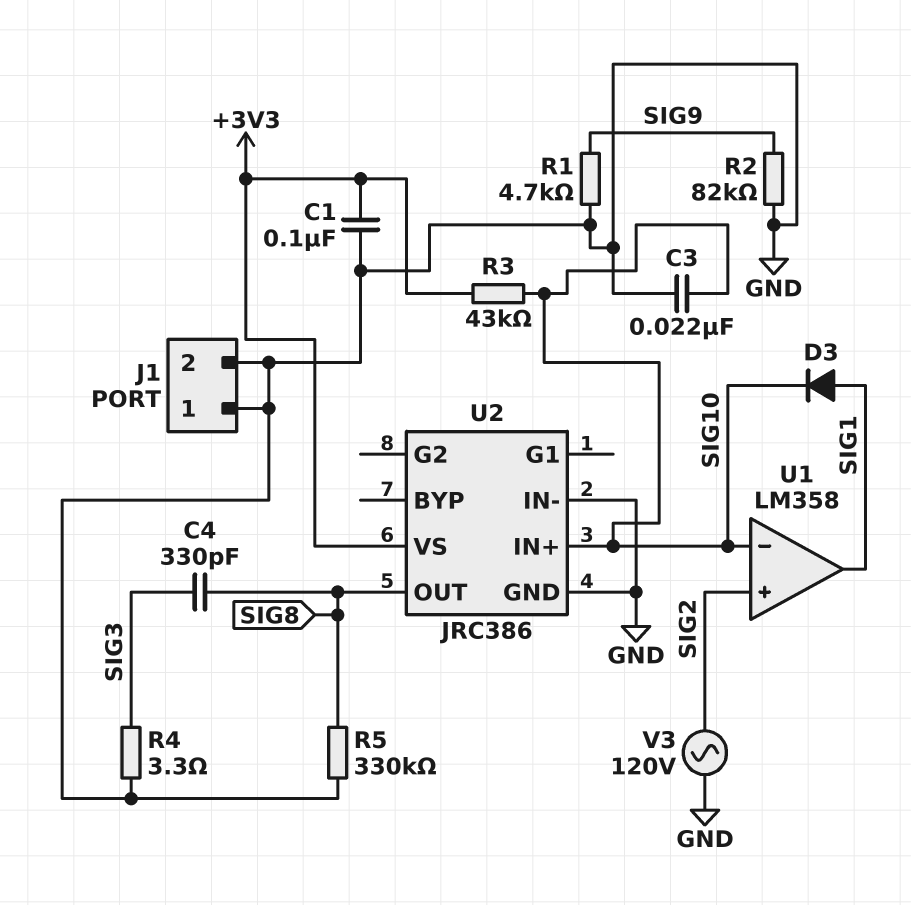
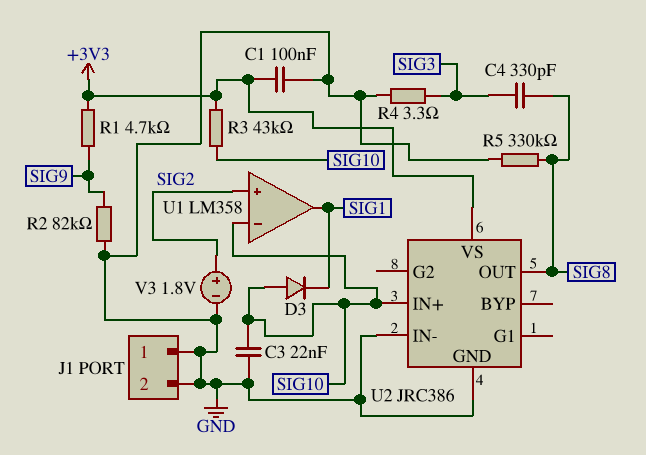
D3: diode (A SIG1, K SIG10) -> diode (A SIG10, K SIG1)
R1: 4.7k (GND, SIG9) -> 4.7k (+3V3, SIG9)
V3: AC 120V (GND, SIG2) -> 1.8V (plus SIG2, minus GND)

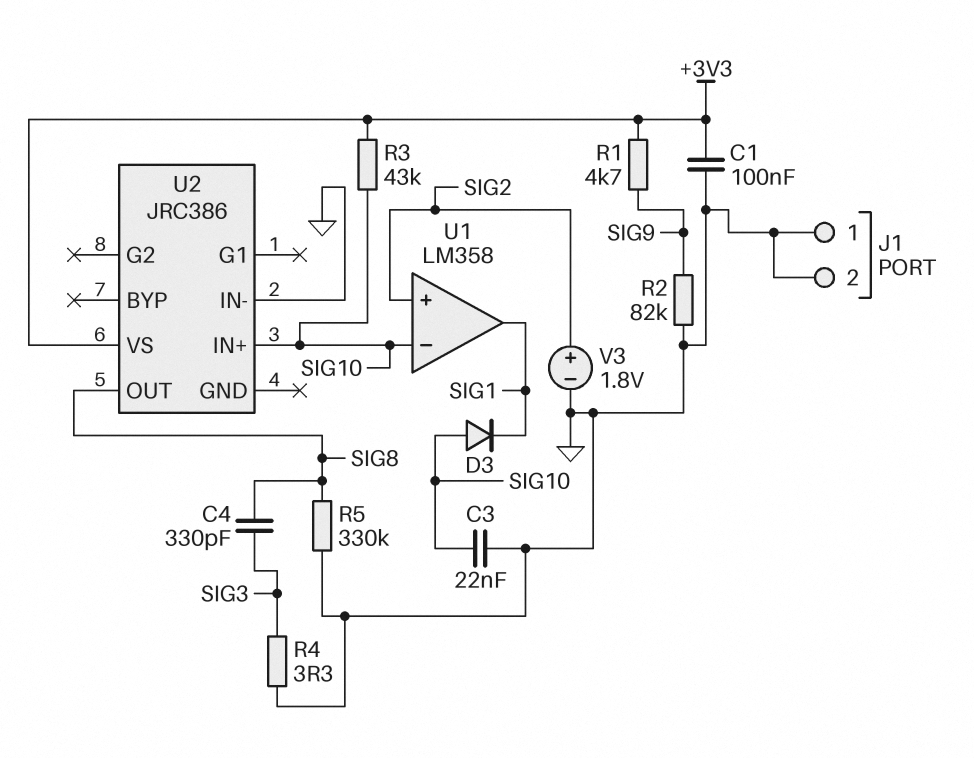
U2 pin GND: GND -> none

